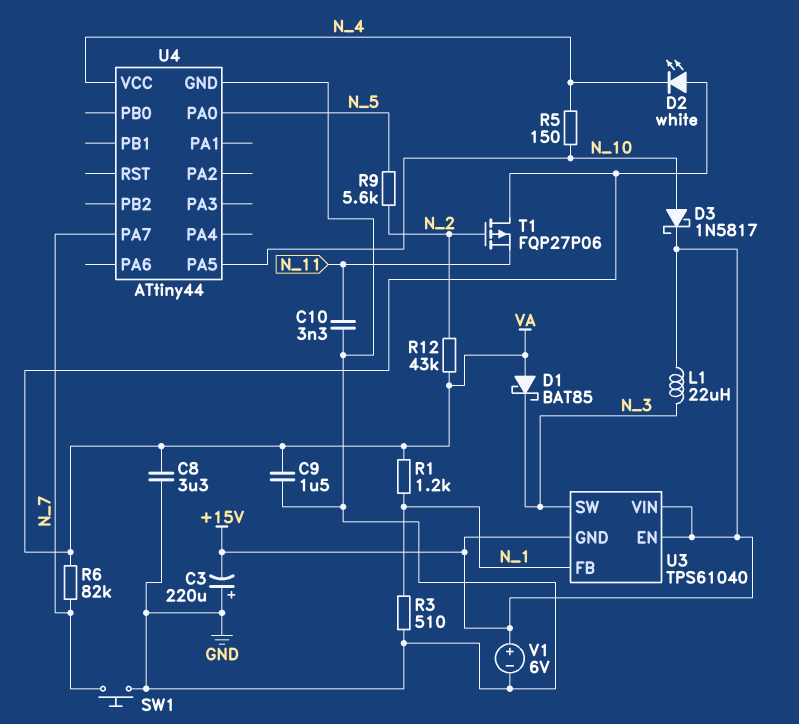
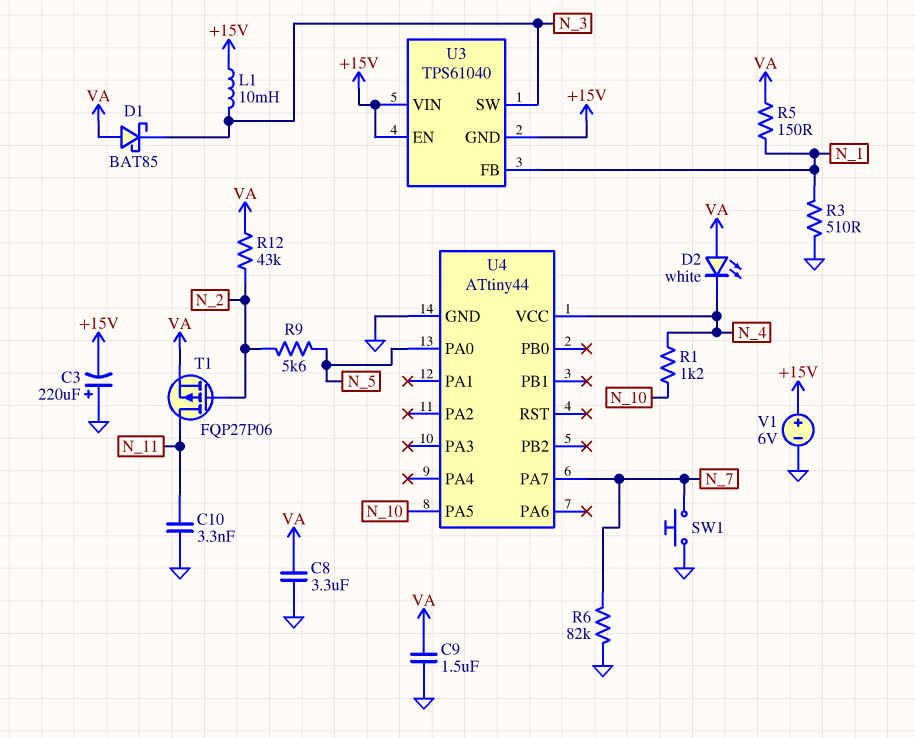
D3: schottky 1N5817 (A N_10, K +15V) -> none
L1: 22uH (+15V, N_3) -> 10mH (+15V, N_3)
R1: 1.2k (N_1, VA) -> 1.2k (N_4, N_10)
R5: 150 (N_4, N_10) -> 150 (N_1, VA)
R6: 82k (N_7, VA) -> 82k (GND, N_7)
T1: PMOS FQP27P06 (G N_2, D VA, S N_11) -> PMOS FQP27P06 (G N_2, D N_11, S VA)

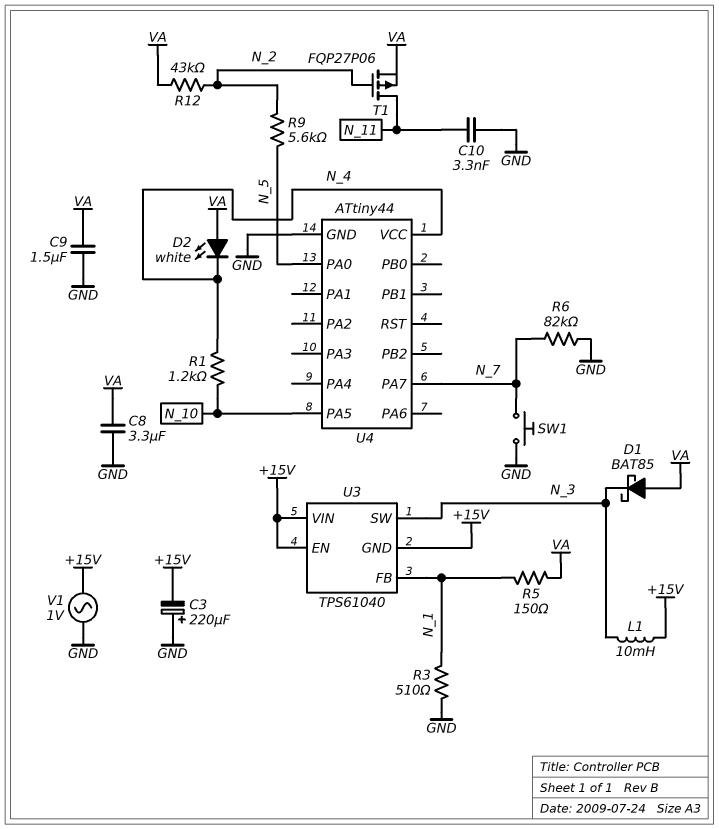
V1: 6V (plus +15V, minus GND) -> AC 1V (+15V, GND)

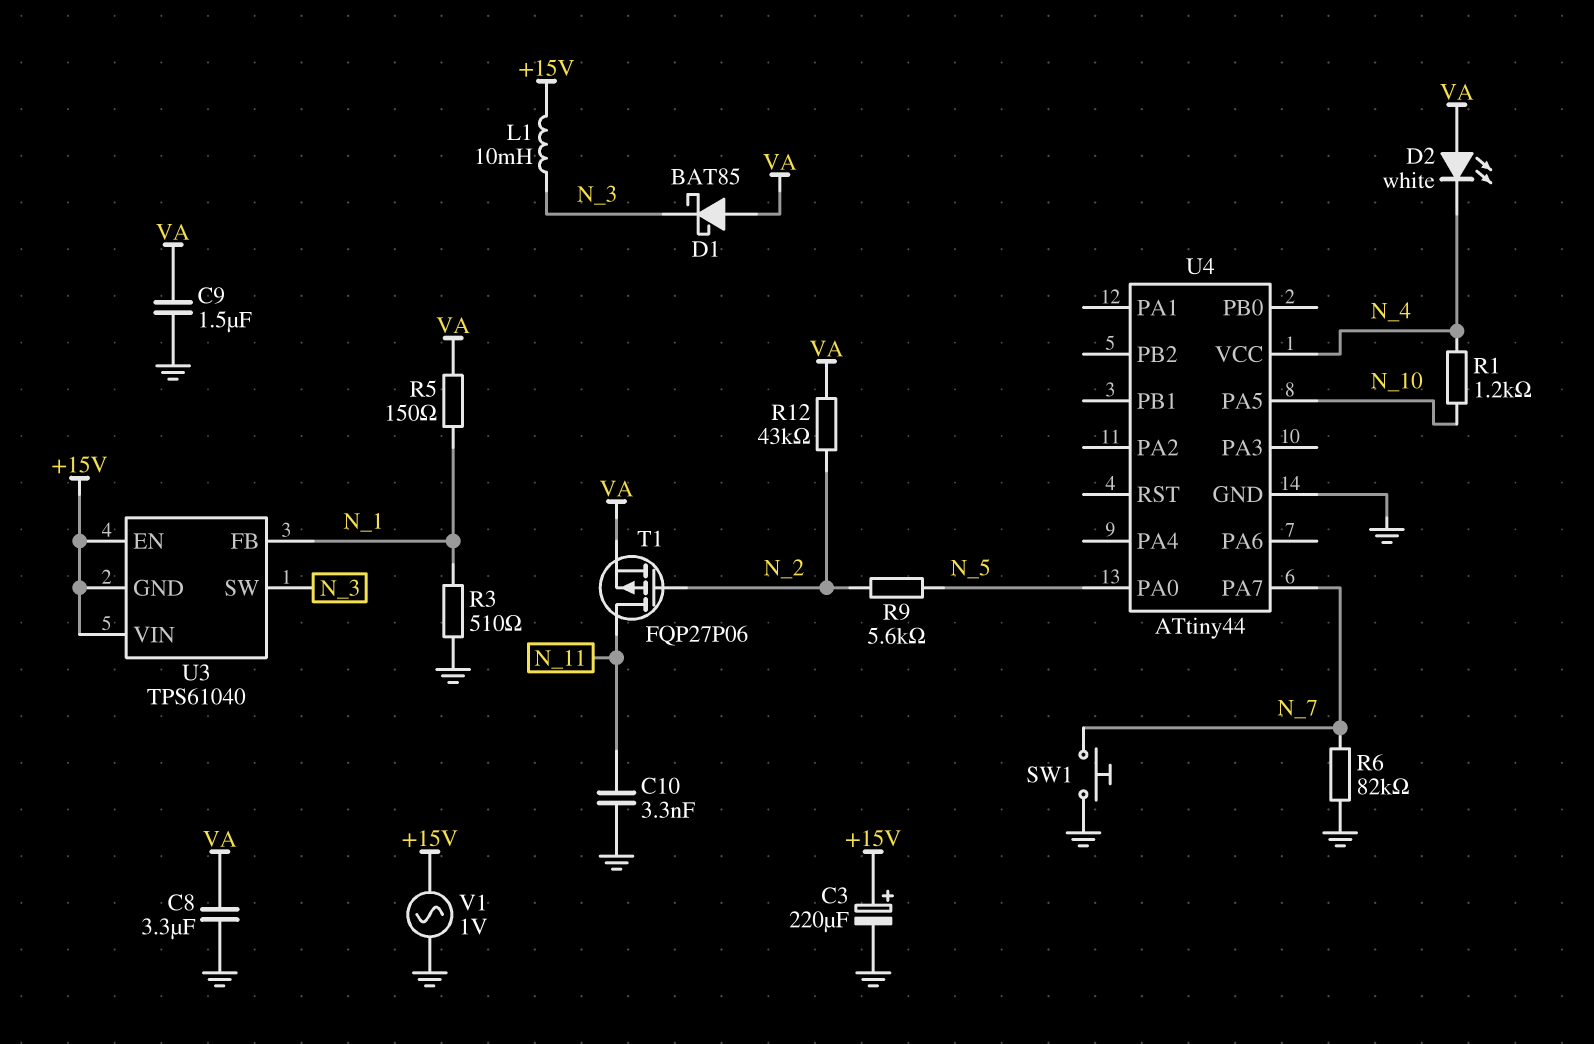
C3: 220uF (plus GND, minus +15V) -> 220uF (plus +15V, minus GND)

